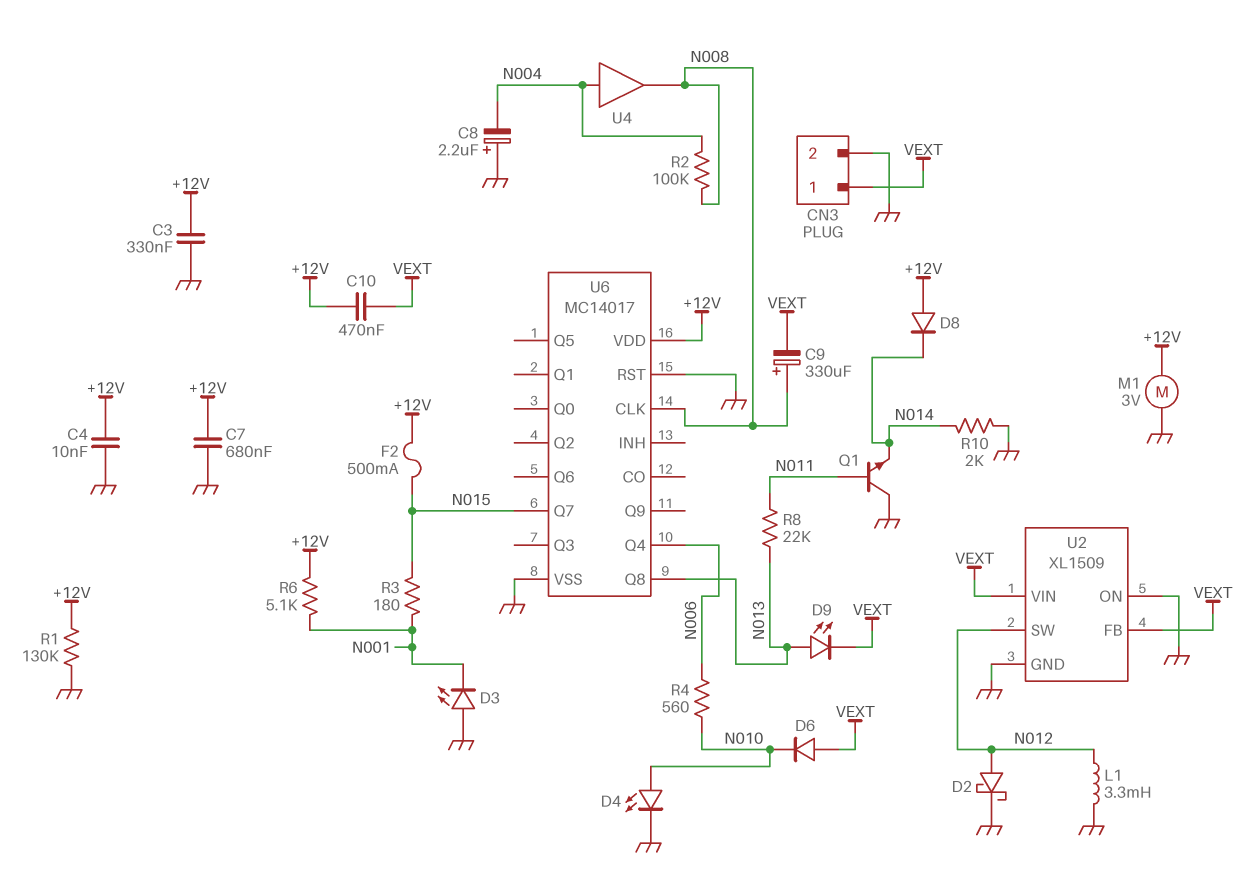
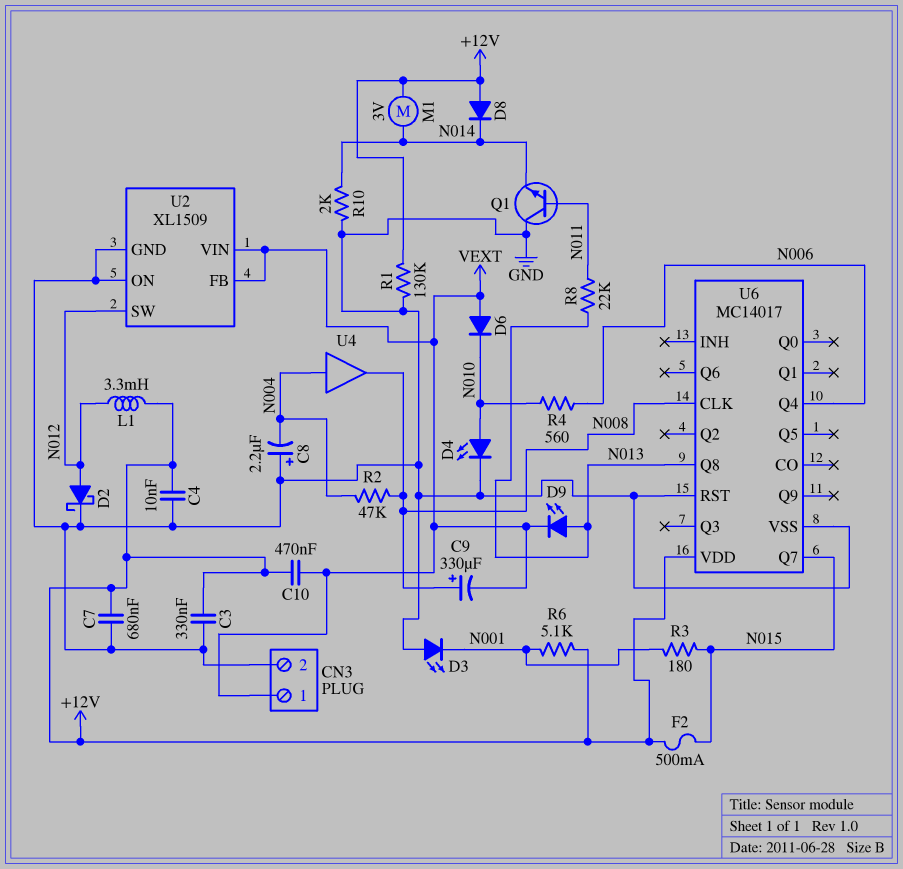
L1: 3.3mH (GND, N012) -> 3.3mH (+12V, N012)
M1: motor 3V (+12V, GND) -> motor 3V (+12V, N014)
R2: 100k (N004, N008) -> 47k (N004, N008)

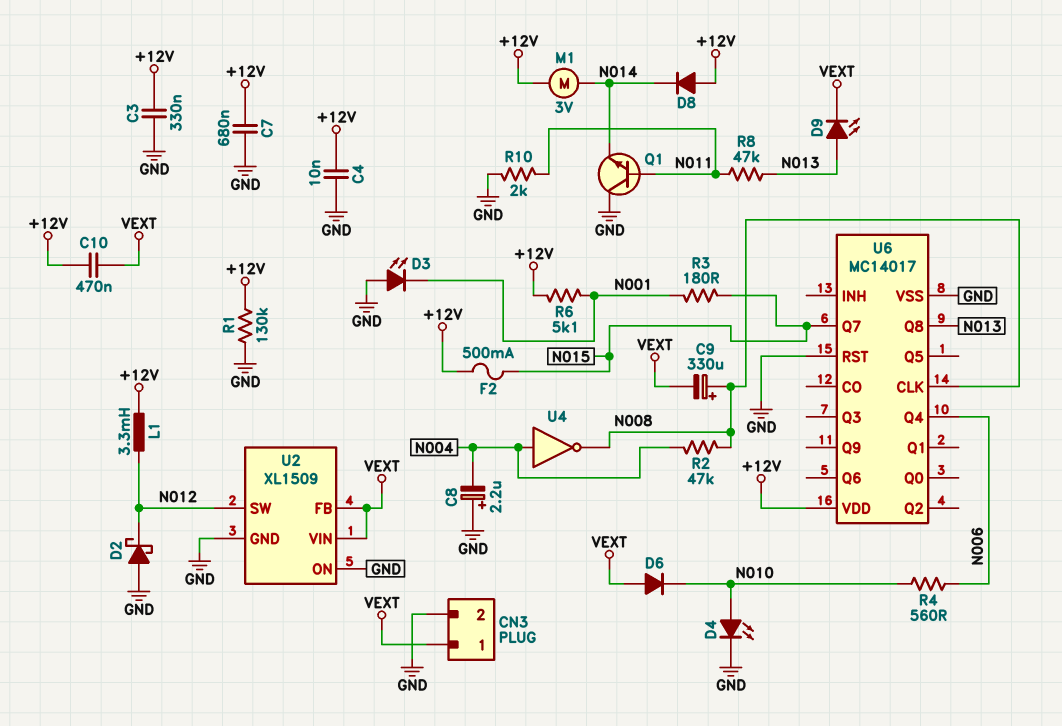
D2: schottky (A N012, K GND) -> schottky (A GND, K N012)
R8: 22k (N011, N013) -> 47k (N011, N013)
R10: 2k (GND, N014) -> 2k (GND, N011)
U4: buffer (in N004, out N008) -> NOT (in N004, out N008)

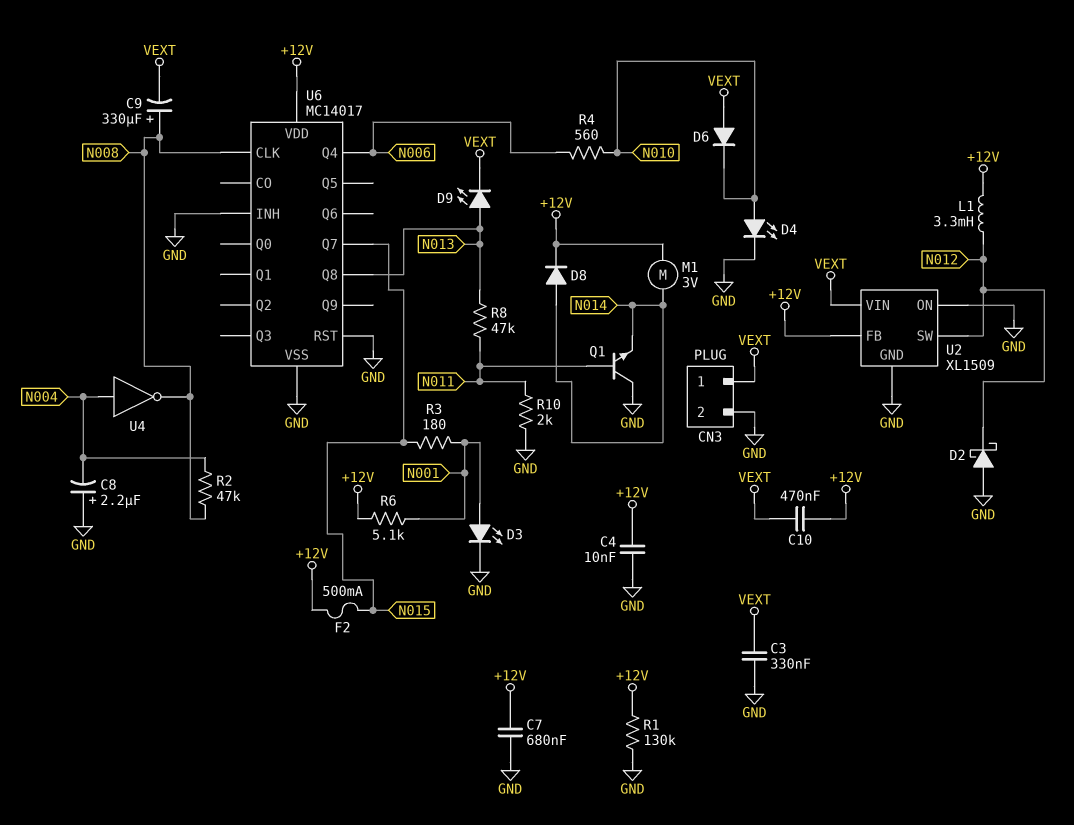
C3: 330nF (+12V, GND) -> 330nF (GND, VEXT)
D3: LED (A GND, K N001) -> LED (A N001, K GND)
D8: diode (A +12V, K N014) -> diode (A N014, K +12V)
U2 pin FB: VEXT -> +12V
U6 pin INH: none -> GND

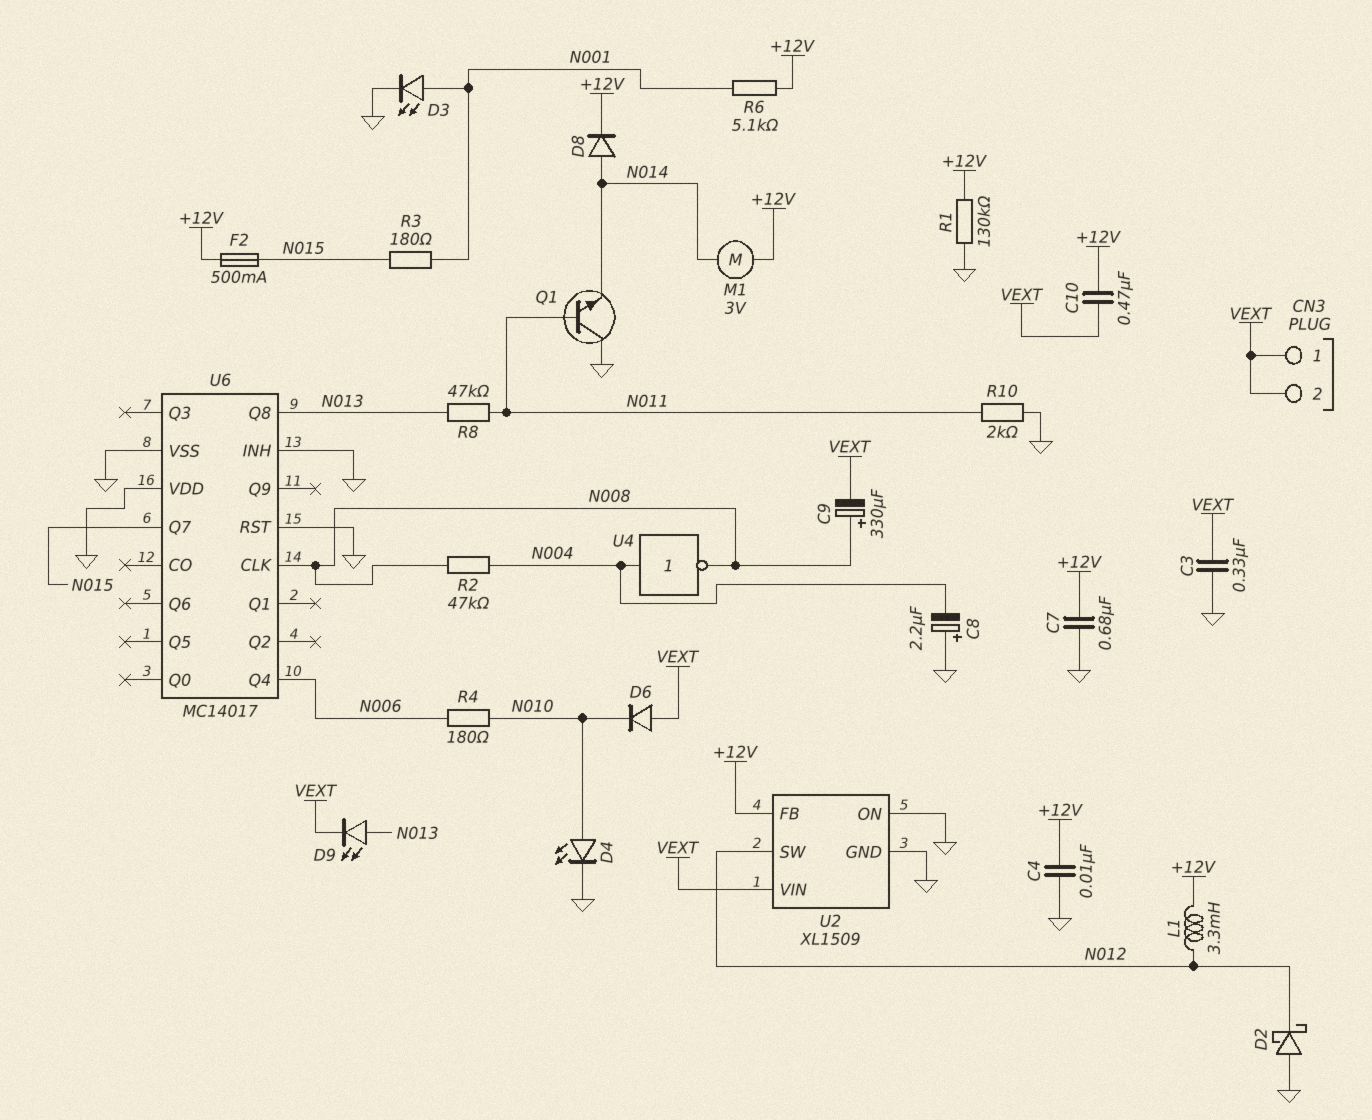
CN3 pin 2: GND -> VEXT
R4: 560 (N006, N010) -> 180 (N006, N010)
U6 pin VDD: +12V -> GND

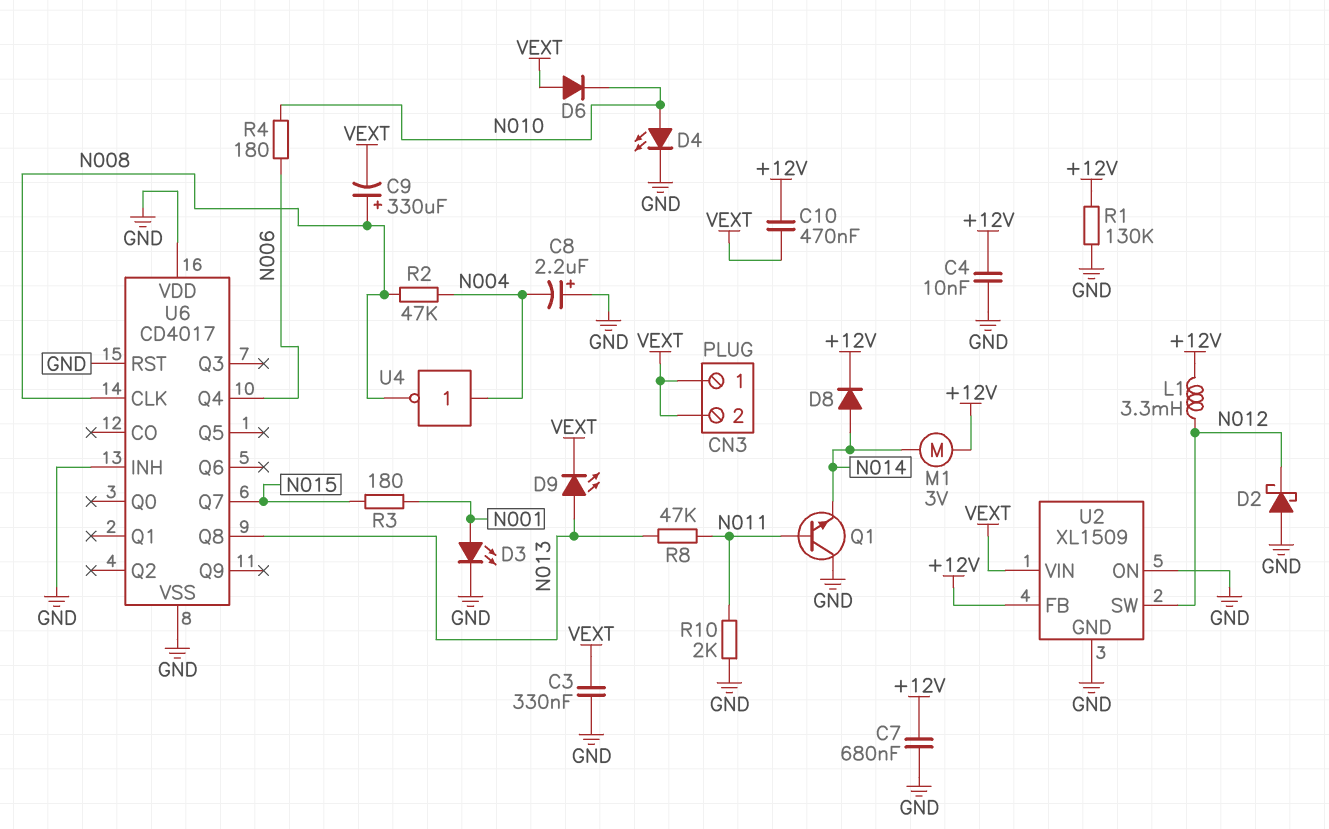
F2: 500mA (+12V, N015) -> none
R6: 5.1k (+12V, N001) -> none
U6: MC14017 -> CD4017

